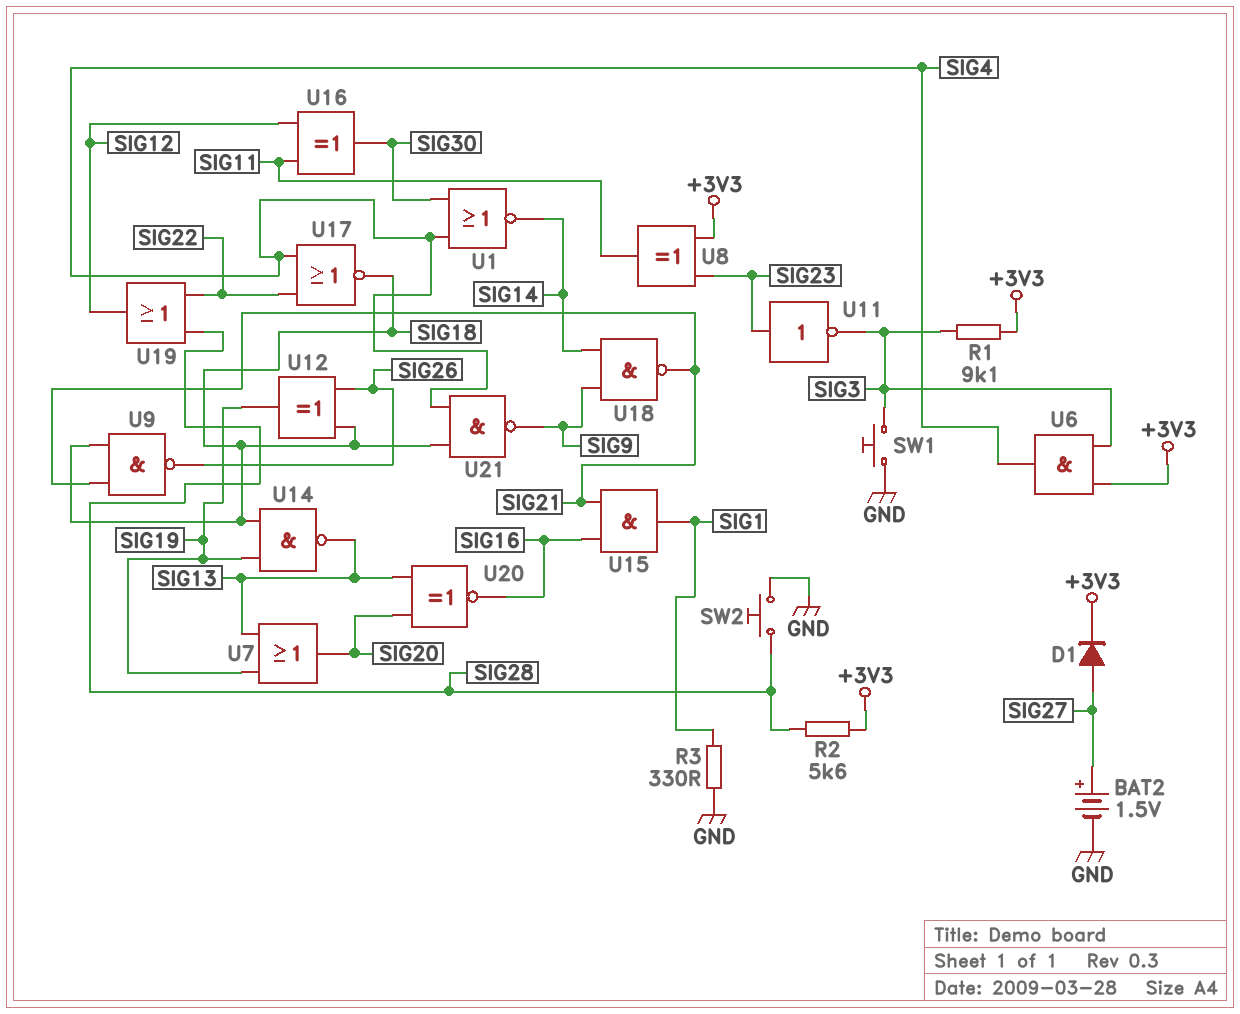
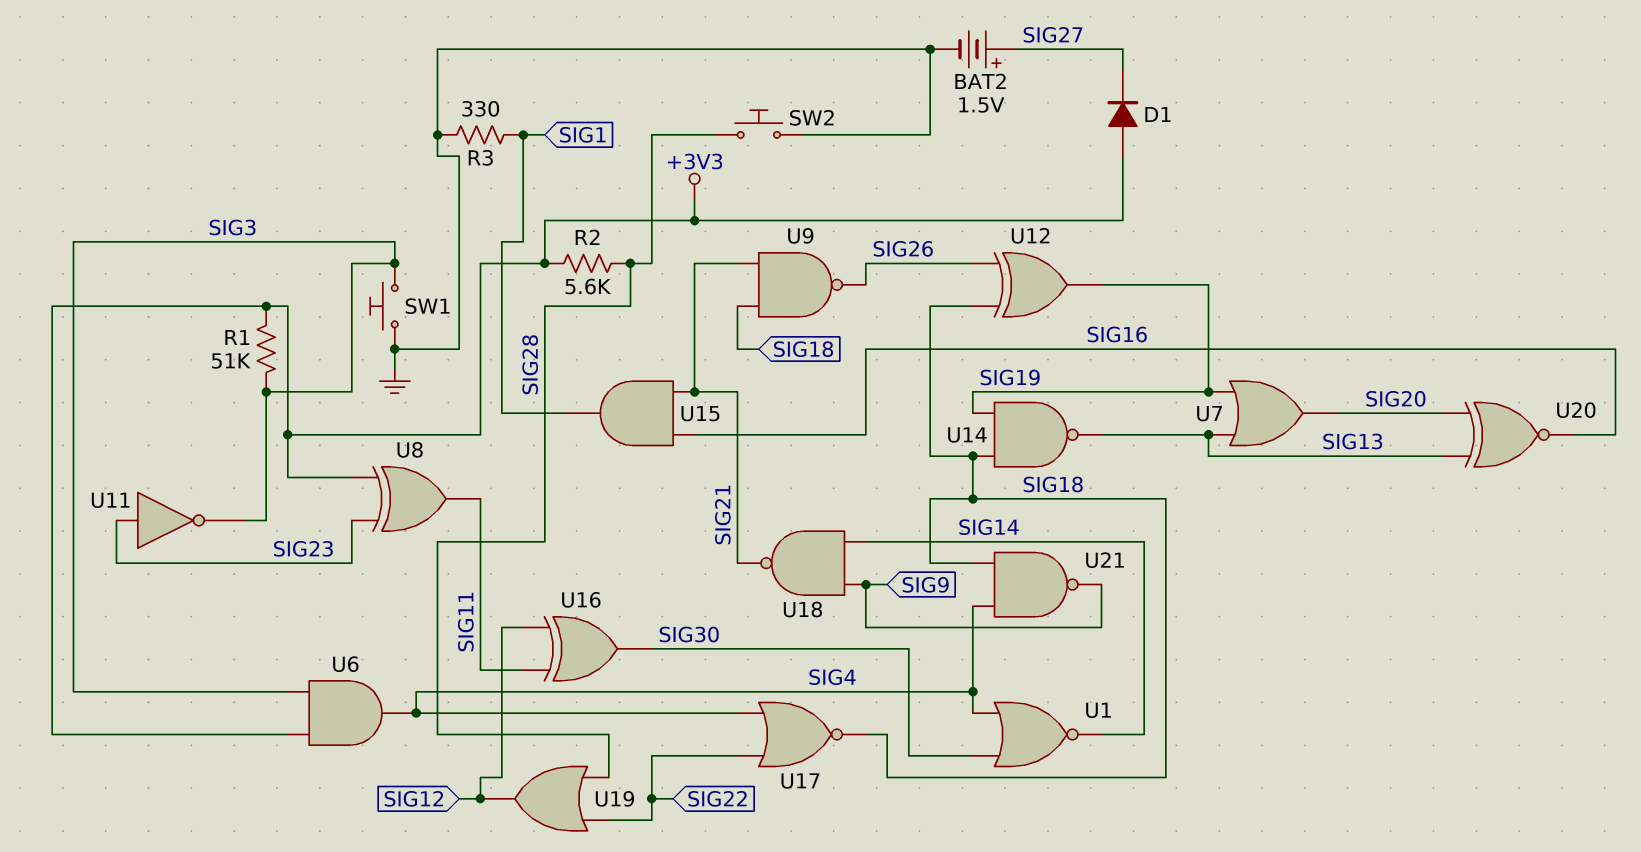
D1: diode (A SIG27, K +3V3) -> diode (A +3V3, K SIG27)
R1: 9.1k (+3V3, SIG3) -> 51k (+3V3, SIG3)

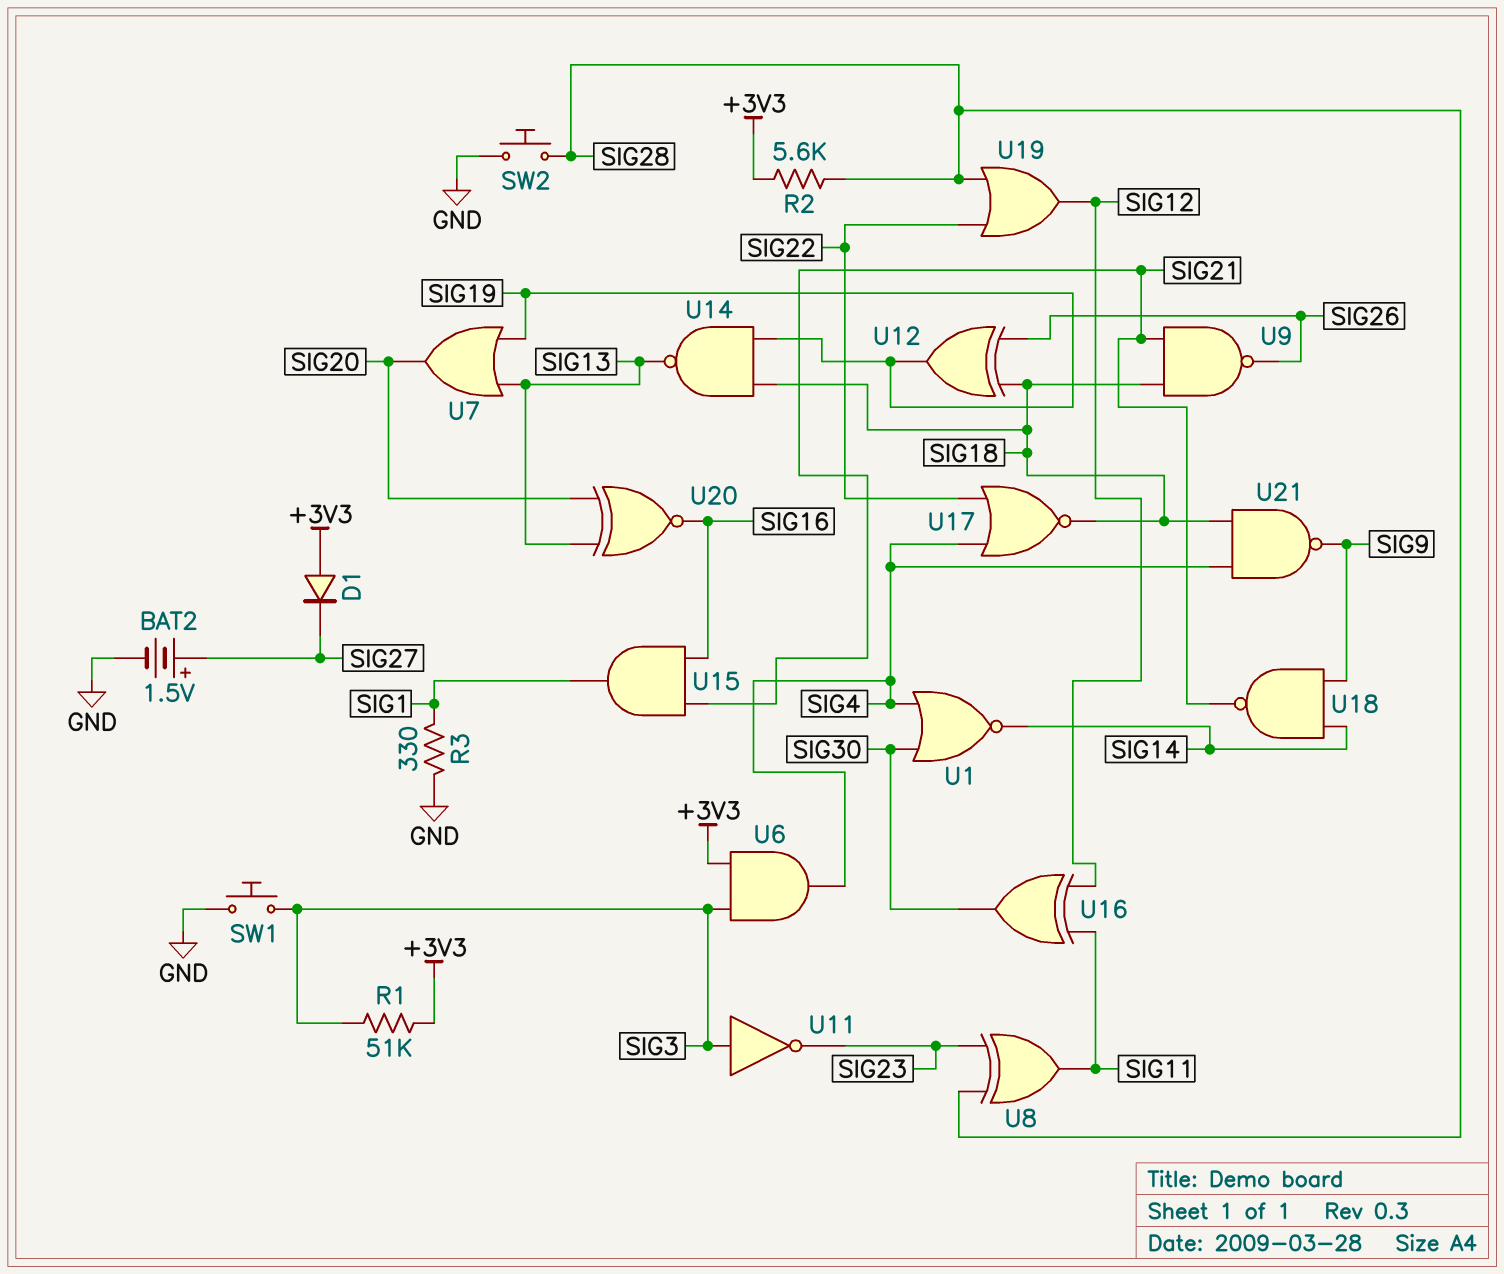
U8: XOR (in +3V3, in SIG23, out SIG11) -> XOR (in SIG23, in SIG28, out SIG11)
U11: NOT (in SIG23, out SIG3) -> NOT (in SIG3, out SIG23)

